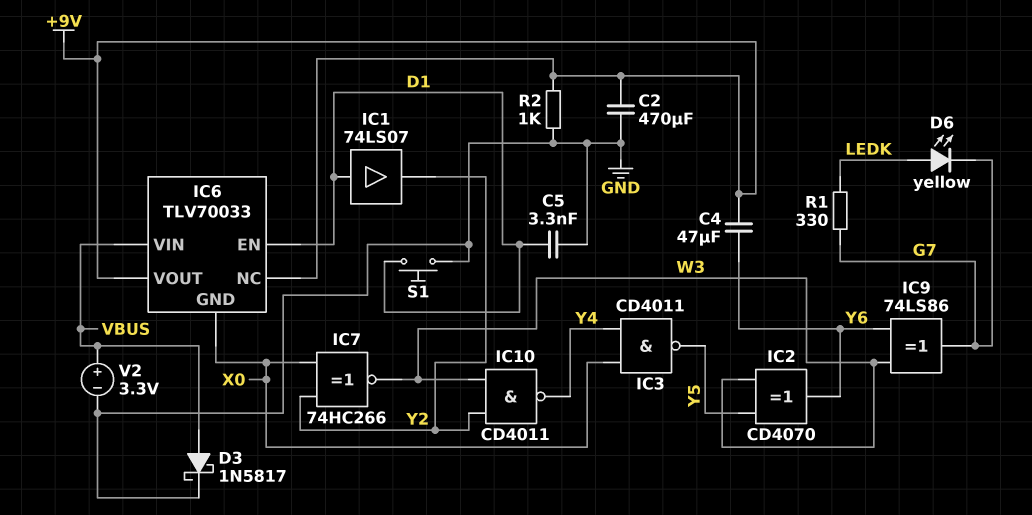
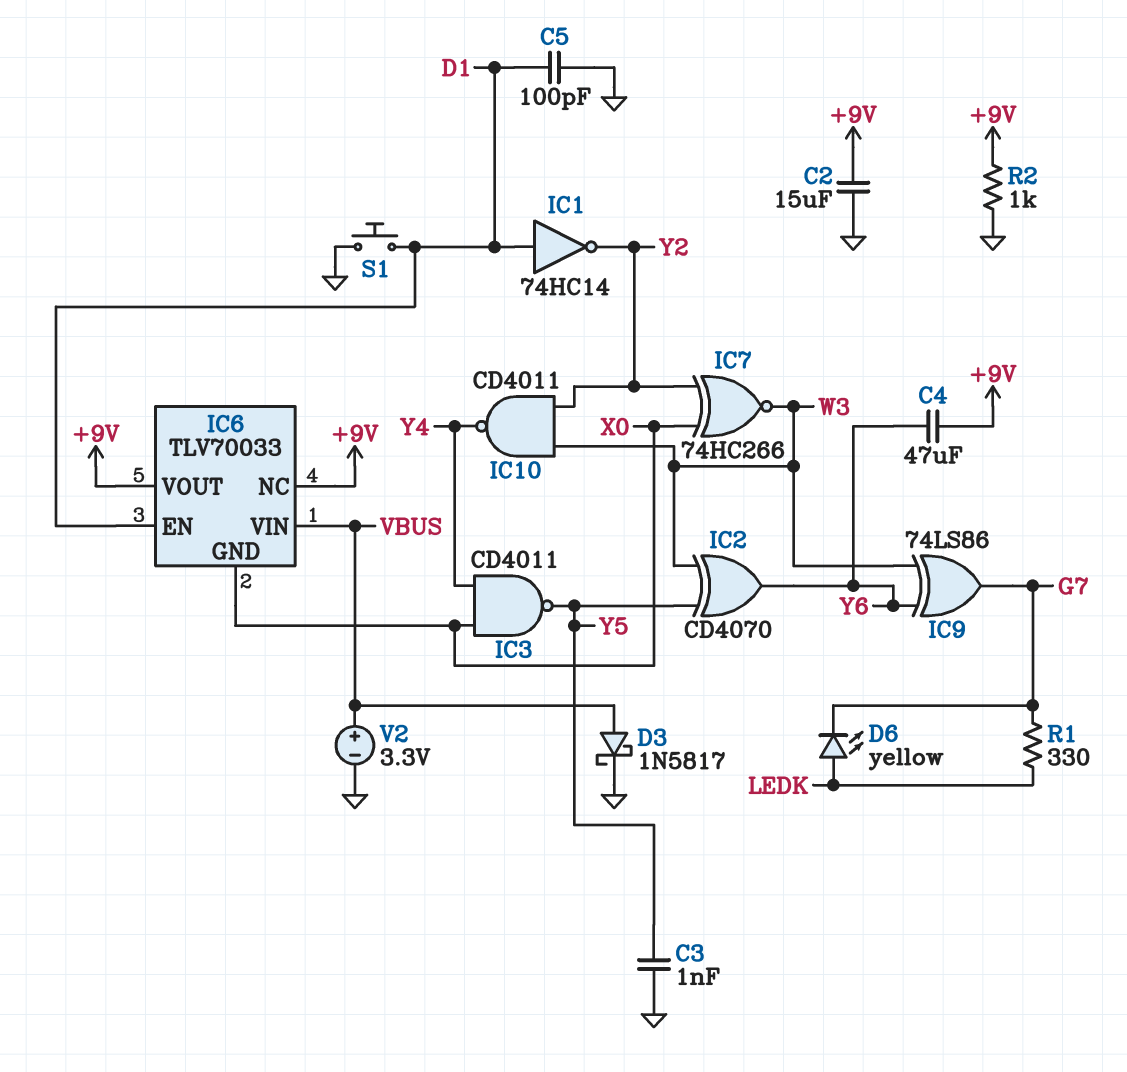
C2: 470uF (+9V, GND) -> 15uF (+9V, GND)
C3: none -> 1nF (GND, Y5)
C5: 3.3nF (D1, GND) -> 100pF (D1, GND)
IC1: buffer 74LS07 (in D1, out Y2) -> NOT 74HC14 (in D1, out Y2)

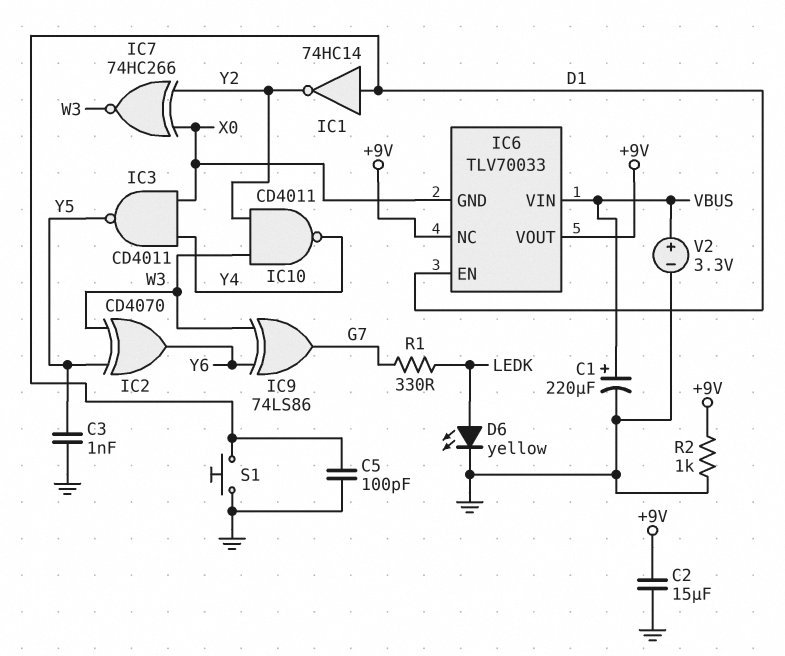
C1: none -> 220uF (plus VBUS, minus GND)
C4: 47uF (+9V, Y6) -> none
D3: schottky 1N5817 (A VBUS, K GND) -> none
D6: LED yellow (A LEDK, K G7) -> LED yellow (A LEDK, K GND)

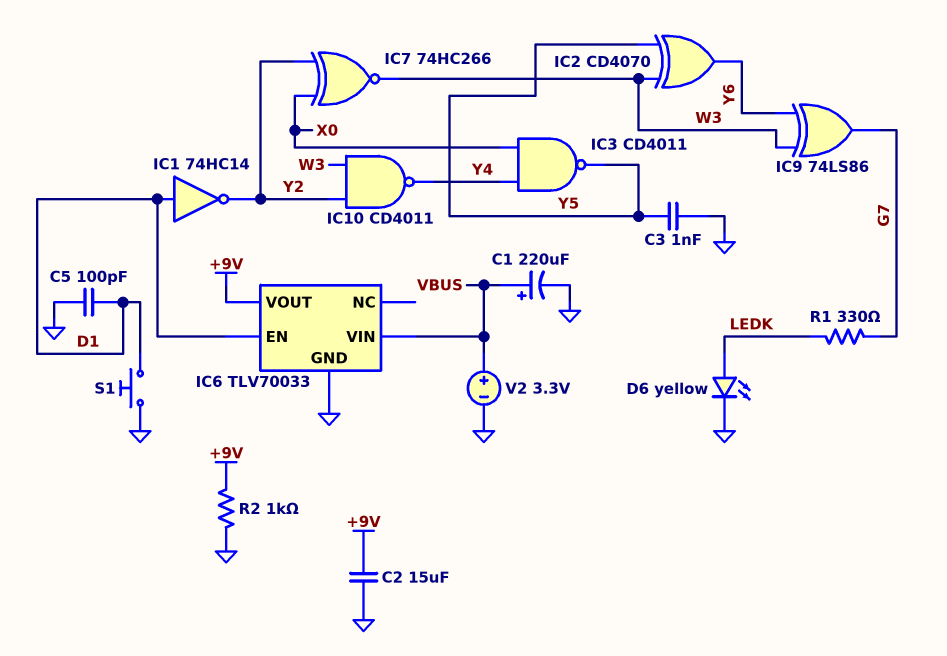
IC6 pin GND: X0 -> GND
IC6 pin NC: +9V -> none

